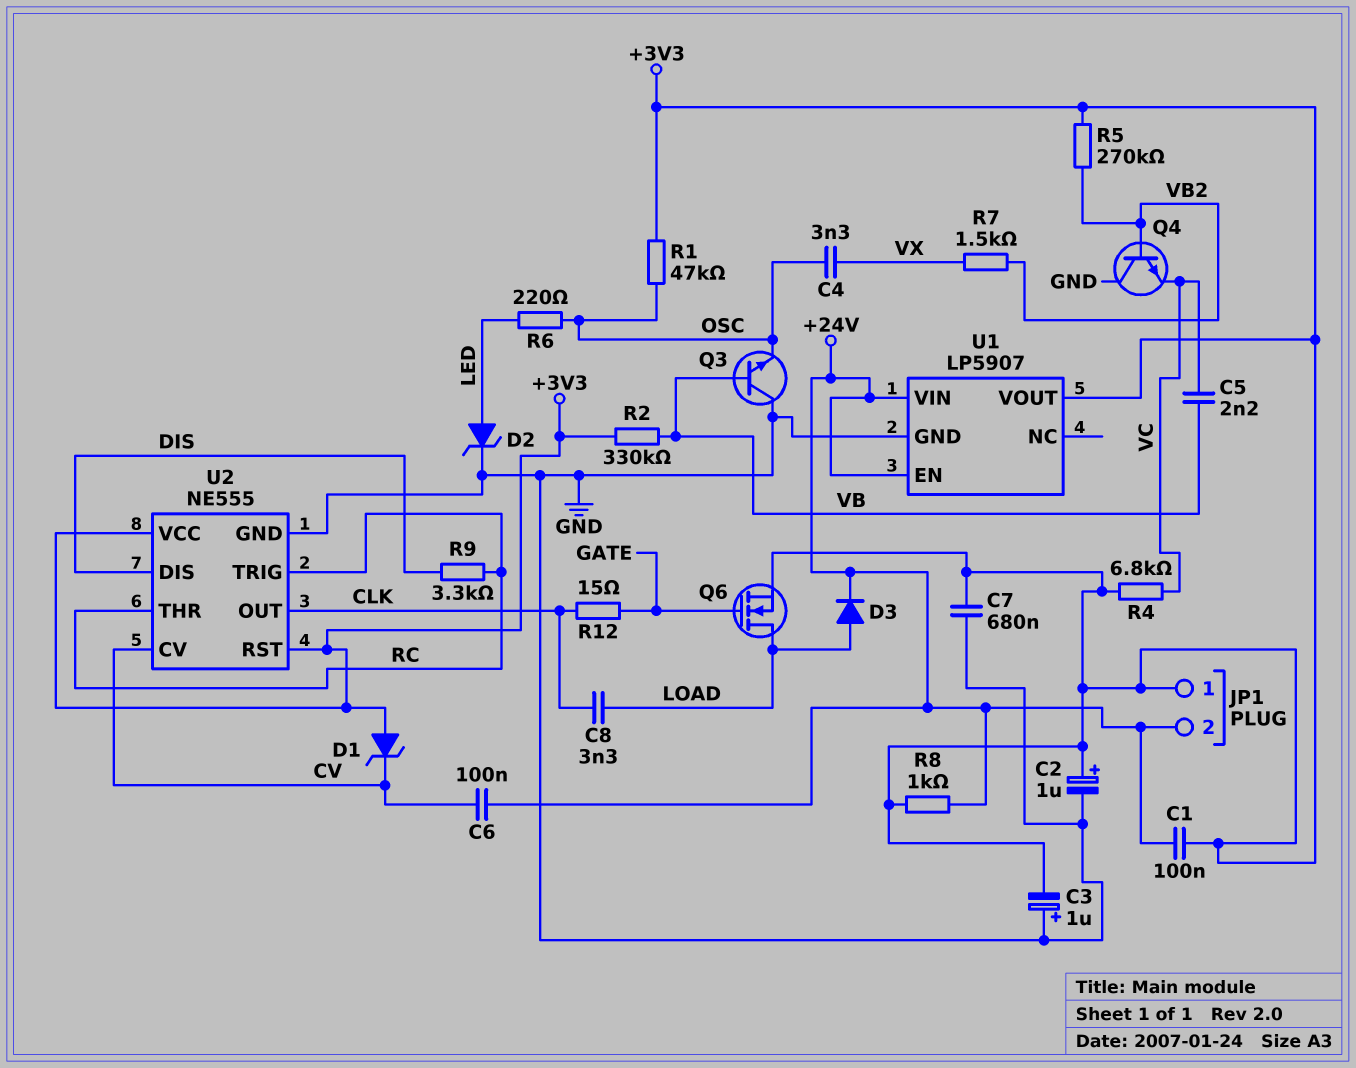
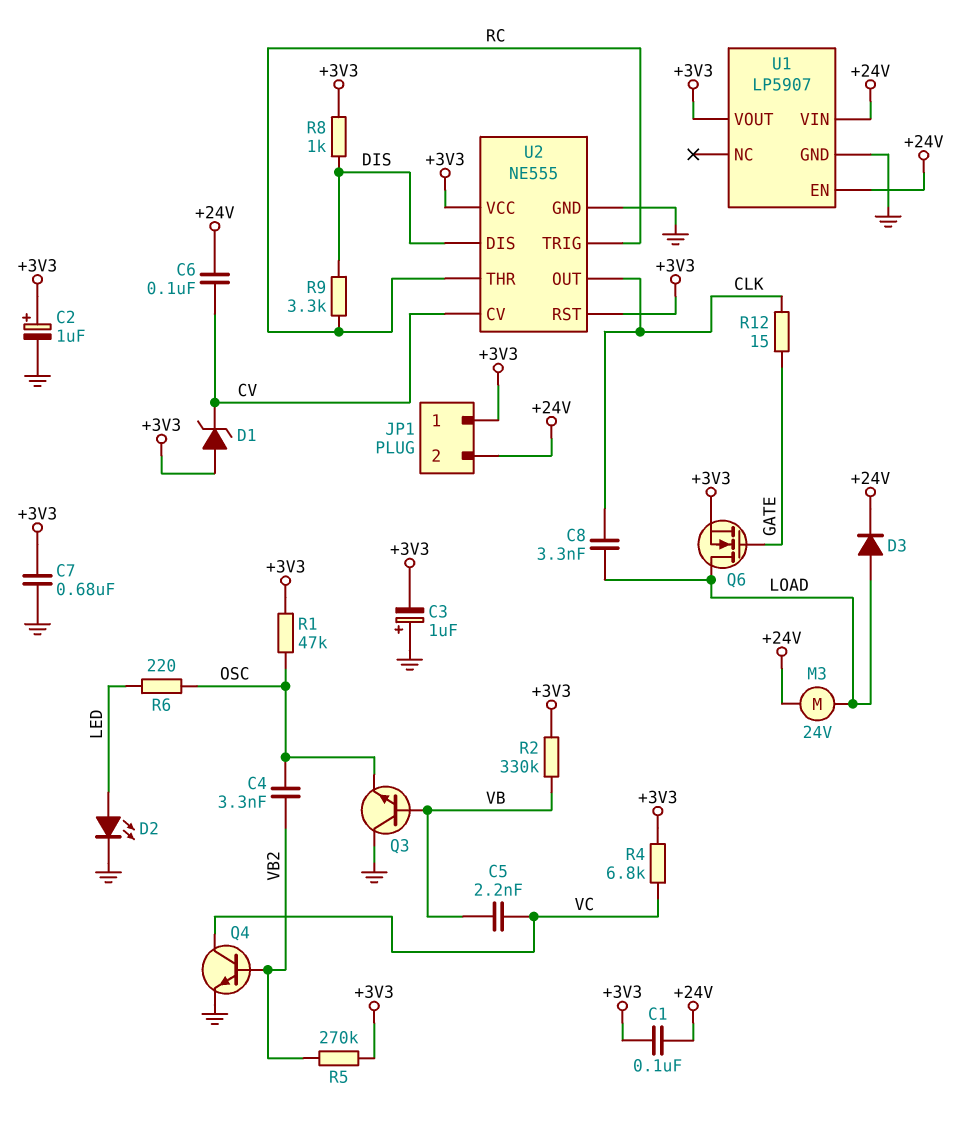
C4: 3.3nF (OSC, VX) -> 3.3nF (OSC, VB2)
D2: zener (A LED, K GND) -> LED (A LED, K GND)
M3: none -> motor 24V (+24V, LOAD)
Q4: NPN (B VB2, C GND, E VC) -> NPN (B VB2, C VC, E GND)
R7: 1.5k (VB2, VX) -> none
R8: 1k (+3V3, +24V) -> 1k (+3V3, DIS)

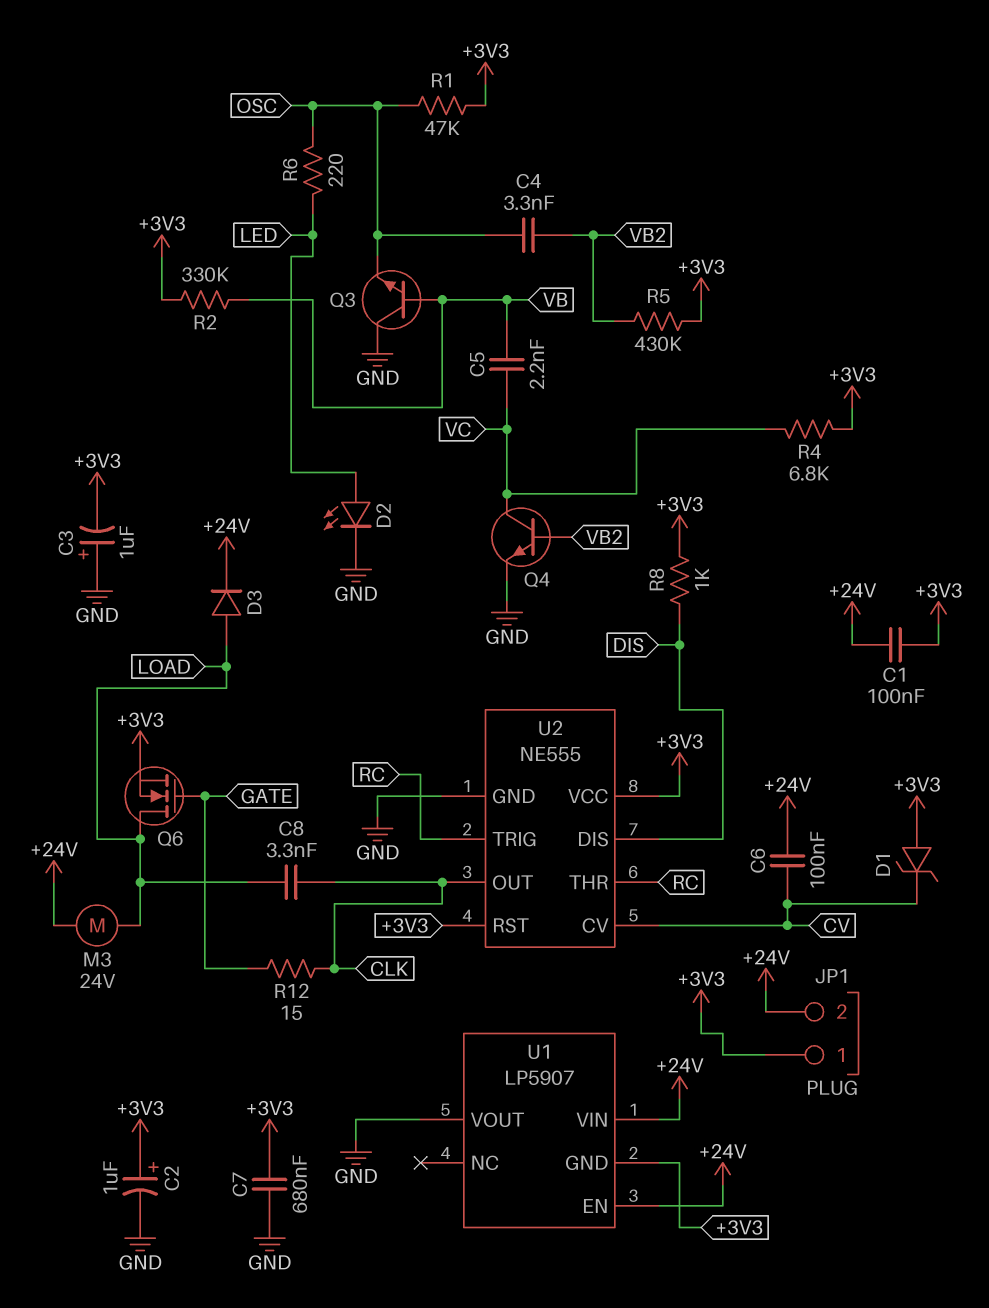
R5: 270k (+3V3, VB2) -> 430k (+3V3, VB2)
R9: 3.3k (DIS, RC) -> none
U1 pin GND: GND -> +3V3
U1 pin VOUT: +3V3 -> GND

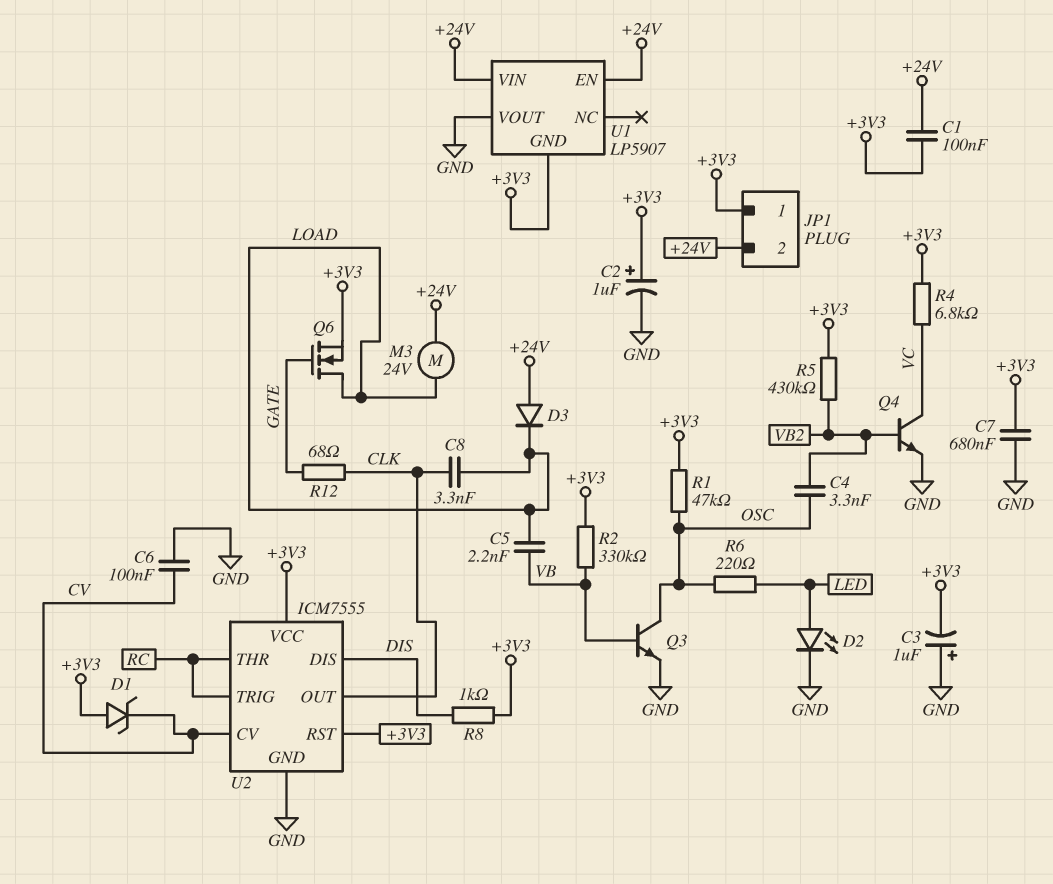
C5: 2.2nF (VB, VC) -> 2.2nF (LOAD, VB)
C6: 100nF (+24V, CV) -> 100nF (CV, GND)
D3: diode (A LOAD, K +24V) -> diode (A +24V, K LOAD)
Q3: NPN (B VB, C GND, E OSC) -> NPN (B VB, C OSC, E GND)
R12: 15 (CLK, GATE) -> 68 (CLK, GATE)
U2: NE555 -> ICM7555

